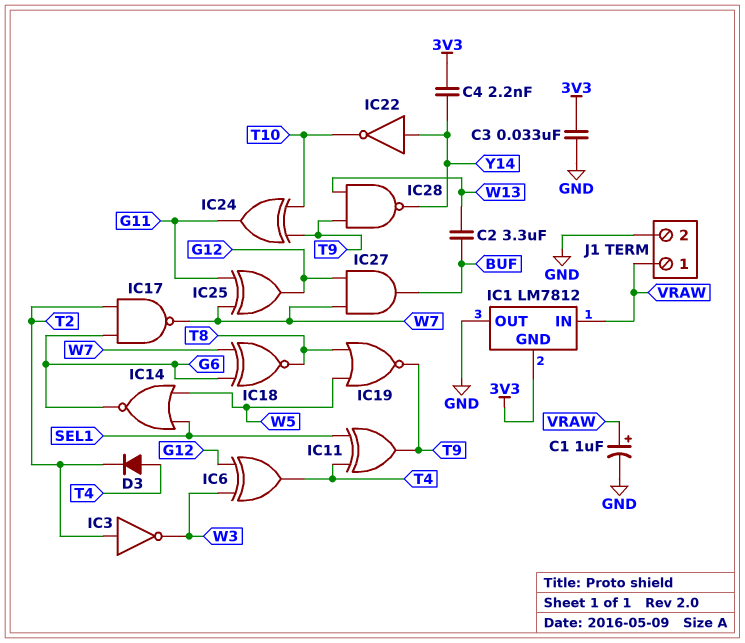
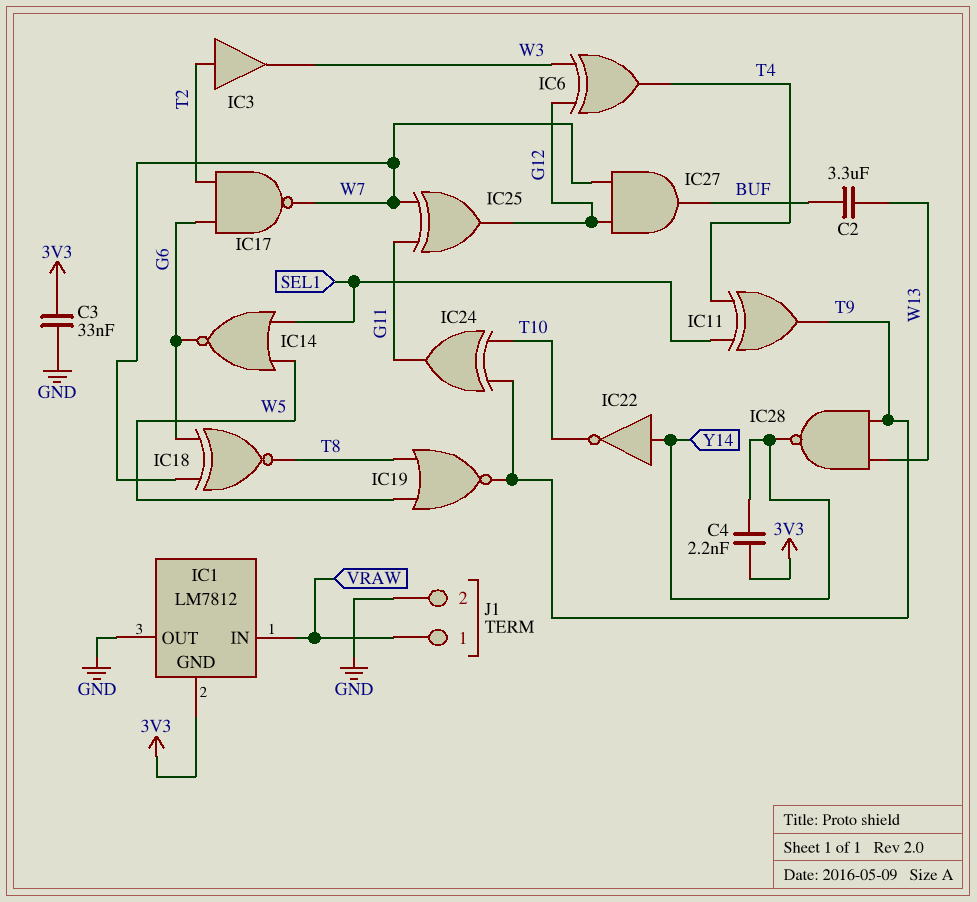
C1: 1uF (plus VRAW, minus GND) -> none
D3: diode (A T4, K T2) -> none
IC3: NOT (in T2, out W3) -> buffer (in T2, out W3)

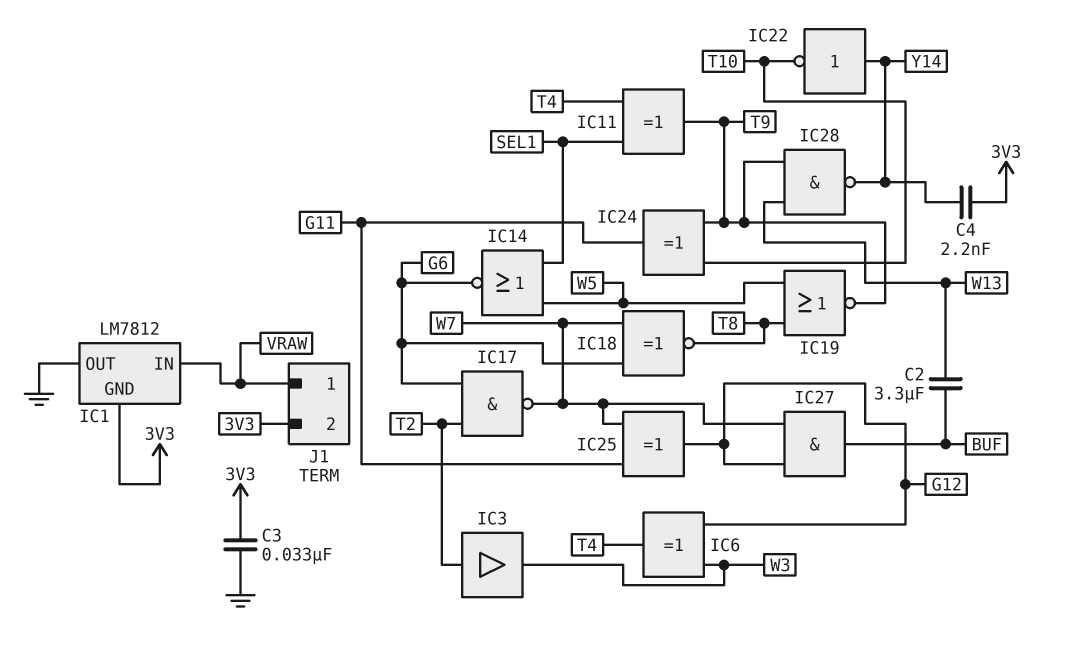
J1 pin 2: GND -> 3V3

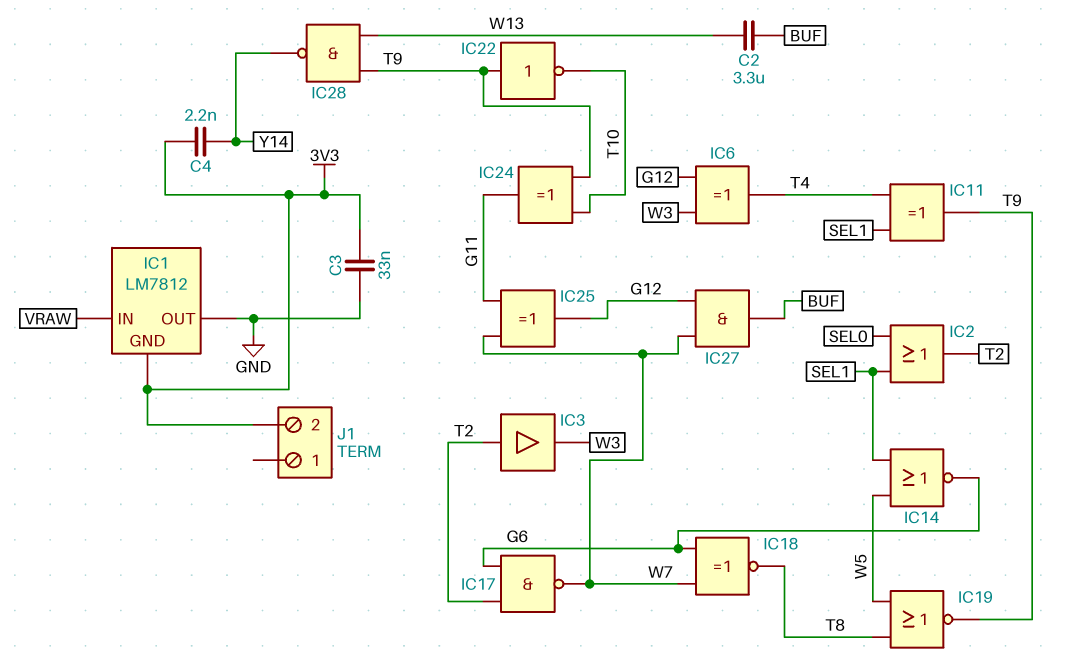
IC2: none -> OR (in SEL0, in SEL1, out T2)
IC22: NOT (in Y14, out T10) -> NOT (in T9, out T10)
J1 pin 1: VRAW -> none

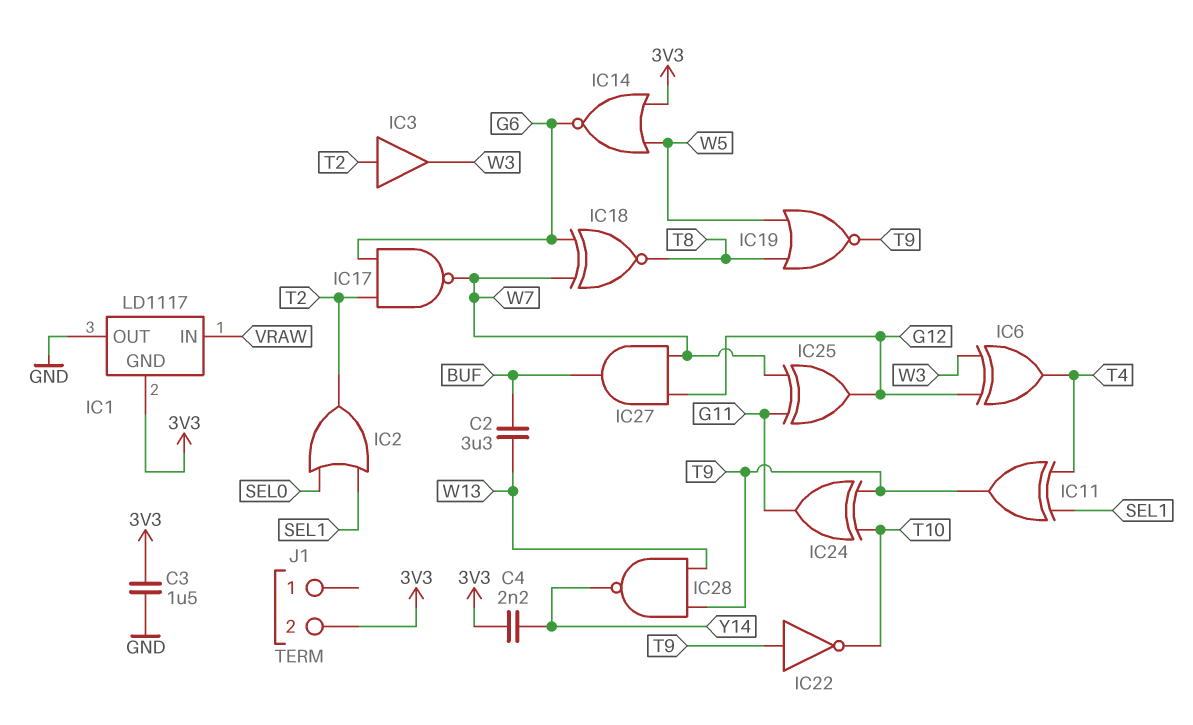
C3: 33nF (3V3, GND) -> 1.5uF (3V3, GND)
IC1: LM7812 -> LD1117
IC14: NOR (in SEL1, in W5, out G6) -> NOR (in 3V3, in W5, out G6)

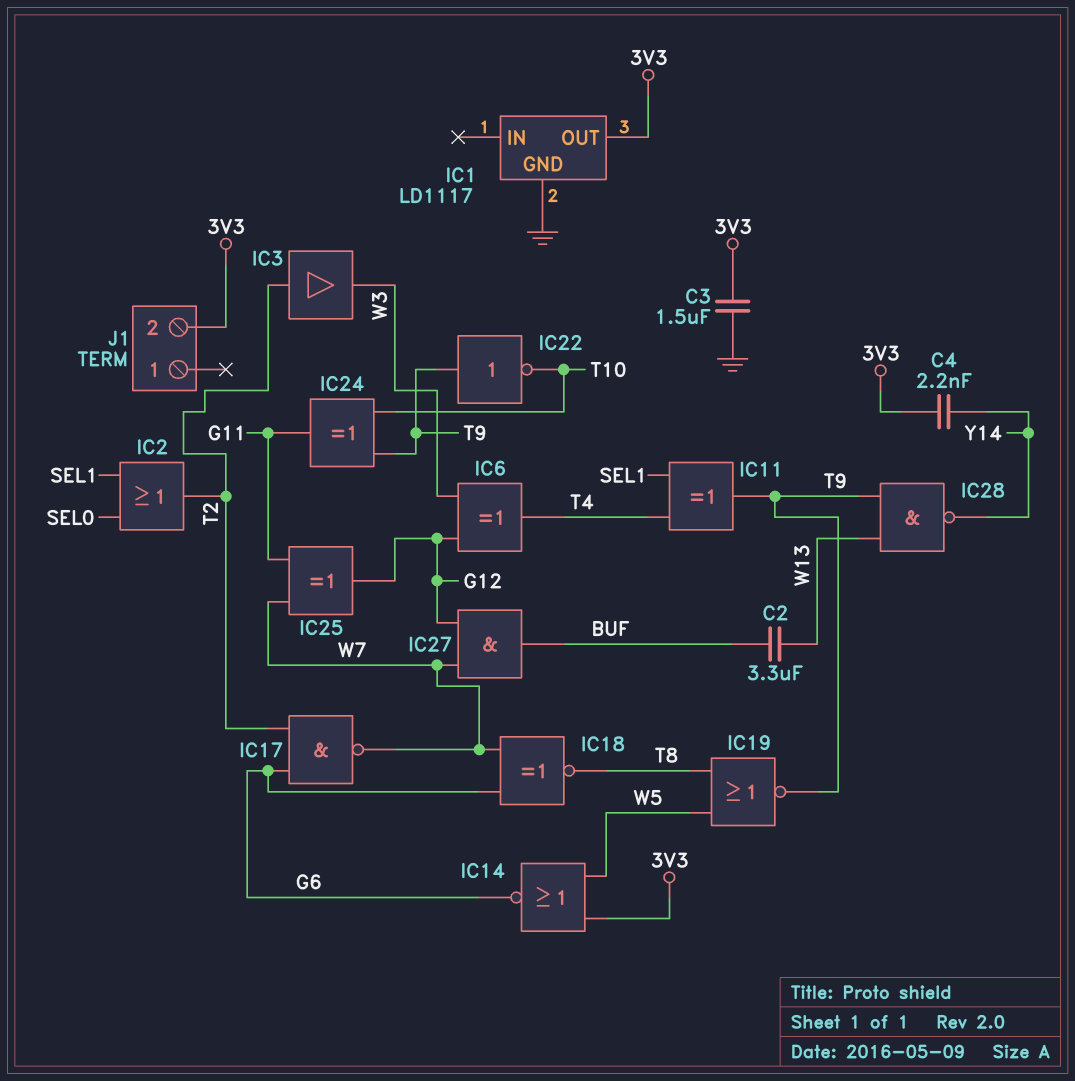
IC1 pin GND: 3V3 -> GND
IC1 pin IN: VRAW -> none
IC1 pin OUT: GND -> 3V3

